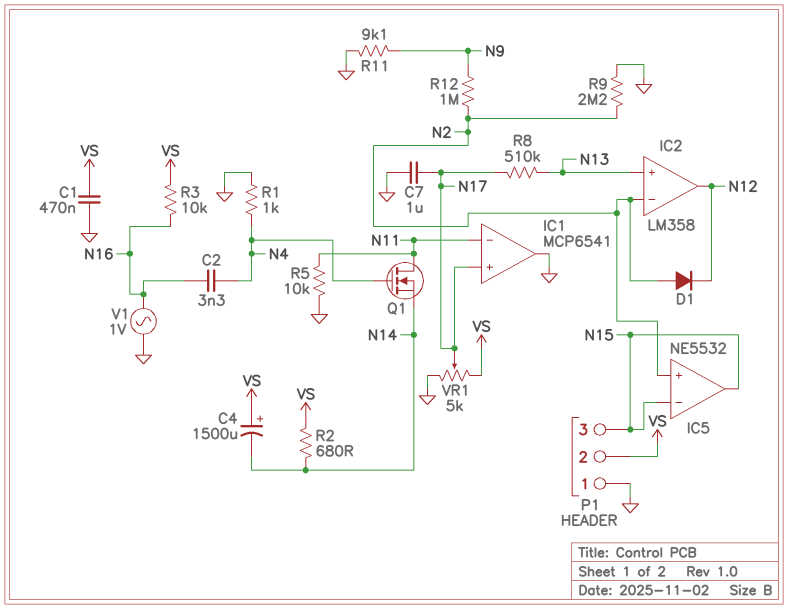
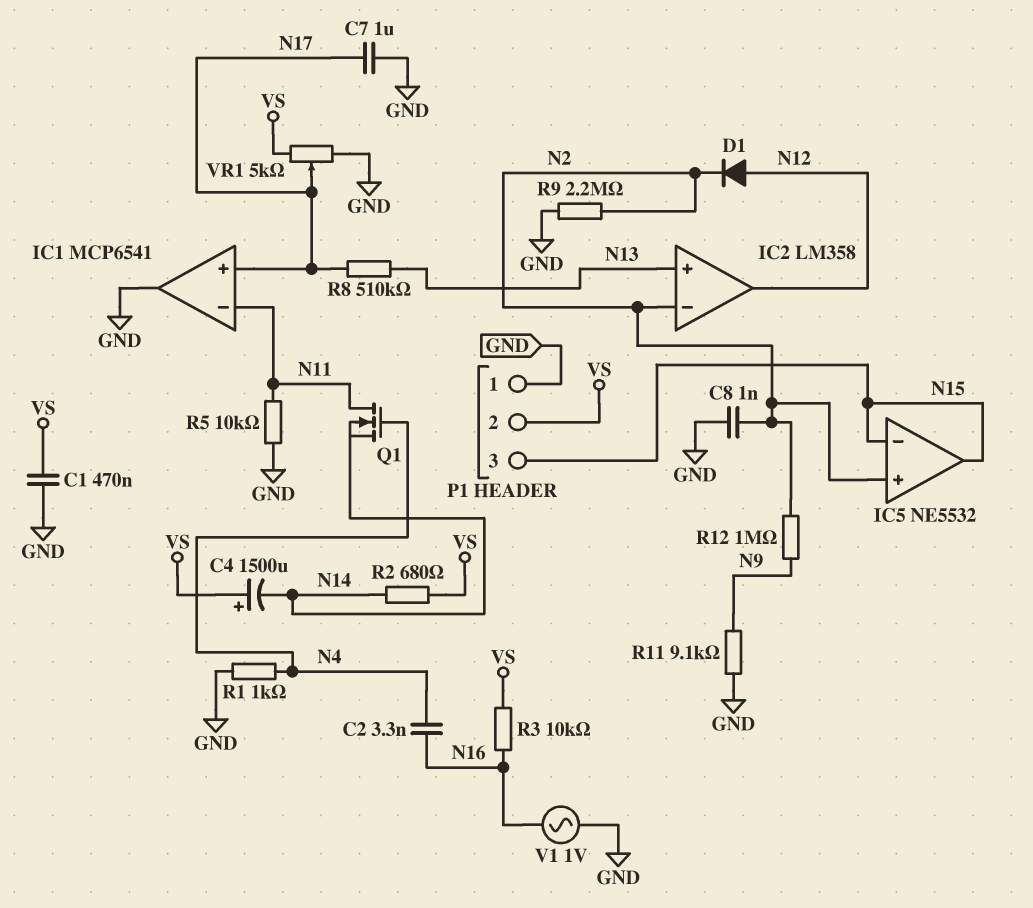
C8: none -> 1nF (GND, N2)
D1: diode (A N2, K N12) -> diode (A N12, K N2)

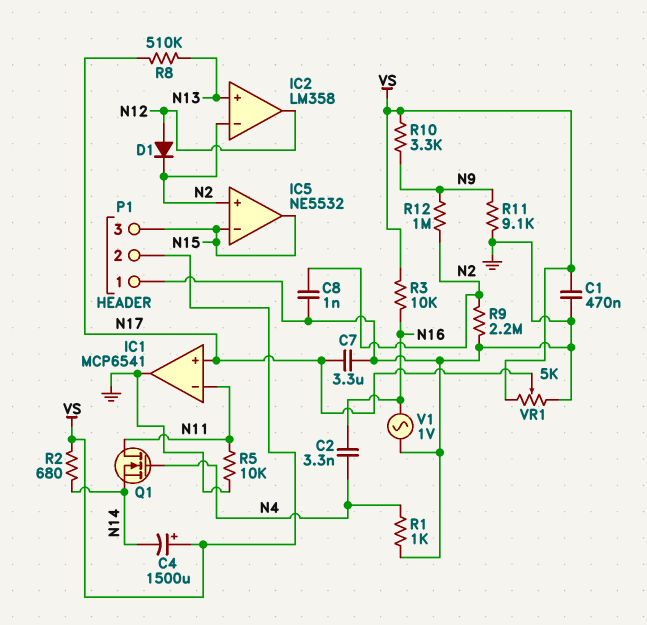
C7: 1uF (GND, N17) -> 3.3uF (GND, N17)
R10: none -> 3.3k (N9, VS)

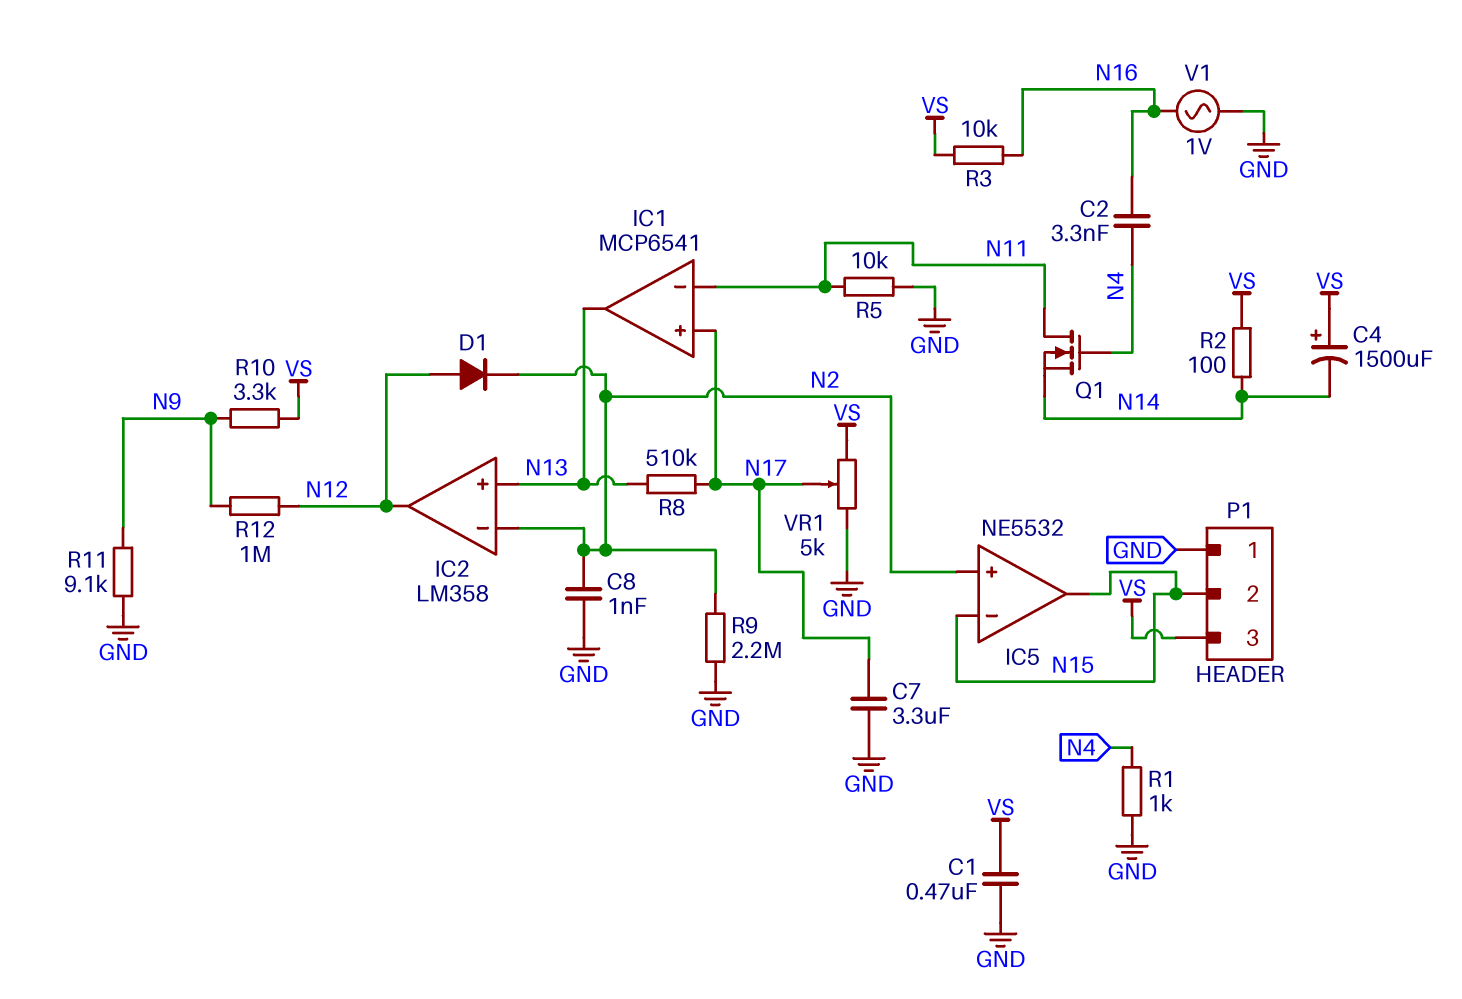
IC1 pin out: GND -> N13
P1 pin 2: VS -> N15
P1 pin 3: N15 -> VS
R2: 680 (N14, VS) -> 100 (N14, VS)
R12: 1M (N2, N9) -> 1M (N9, N12)

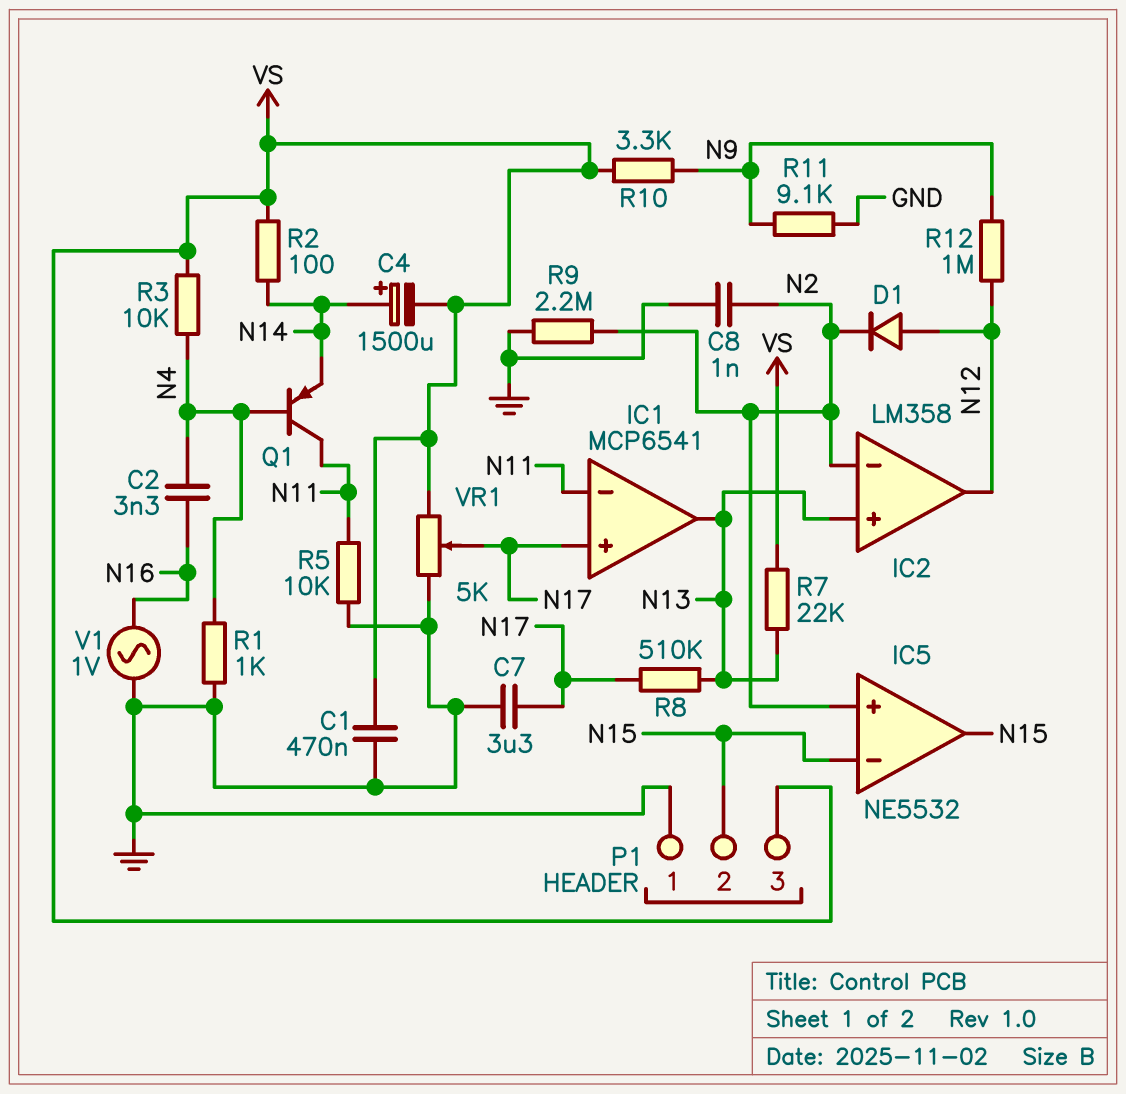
C4: 1500uF (plus VS, minus N14) -> 1500uF (plus N14, minus VS)
Q1: NMOS (G N4, D N11, S N14) -> PNP (B N4, C N11, E N14)
R3: 10k (N16, VS) -> 10k (N4, VS)
R7: none -> 22k (N13, VS)

